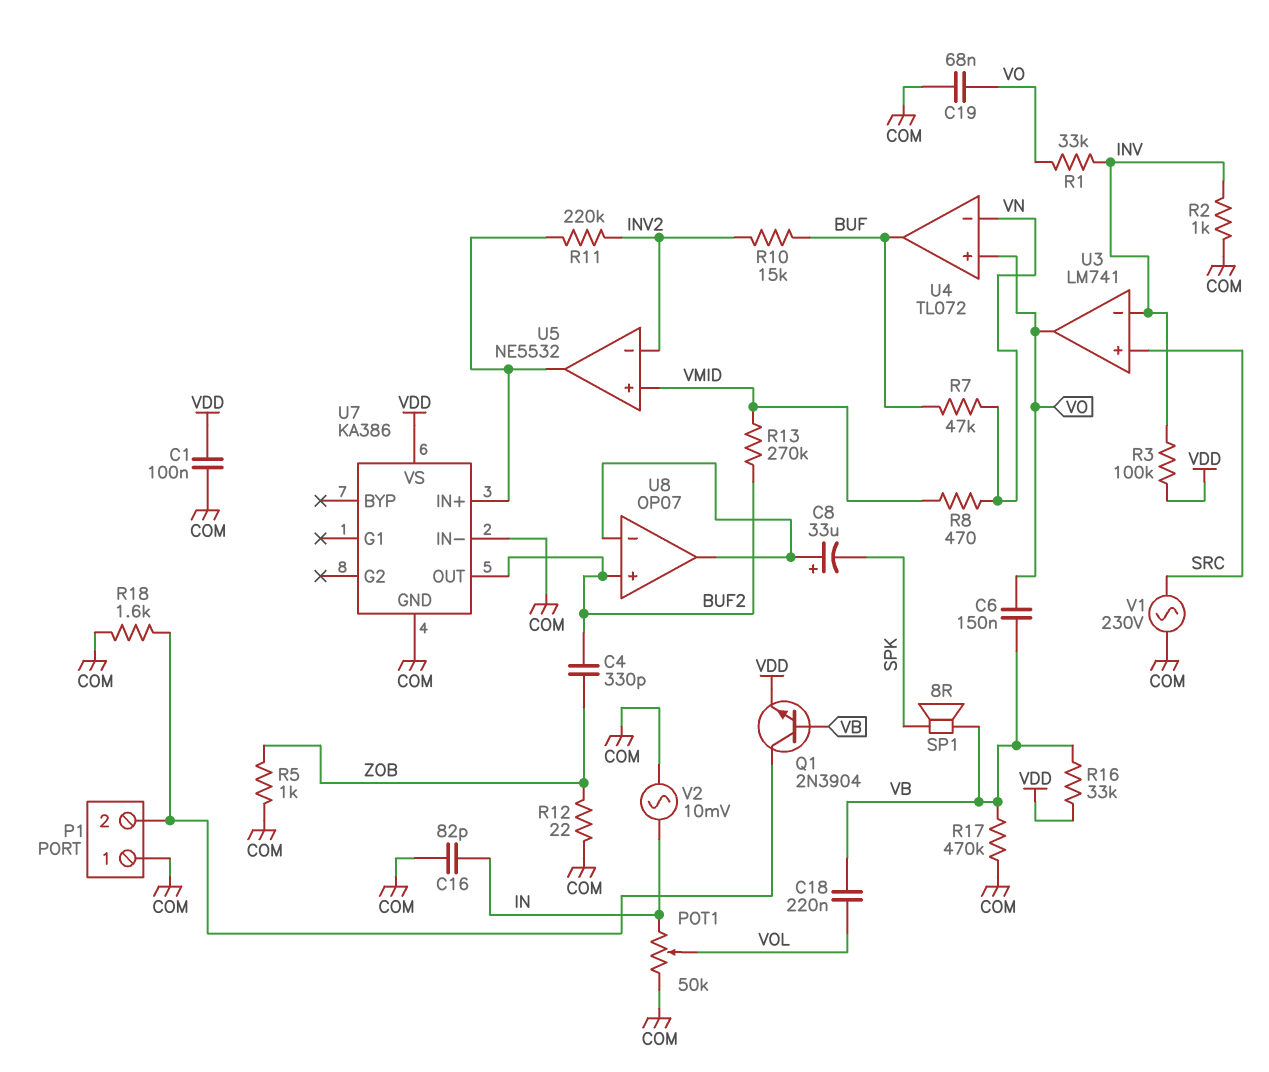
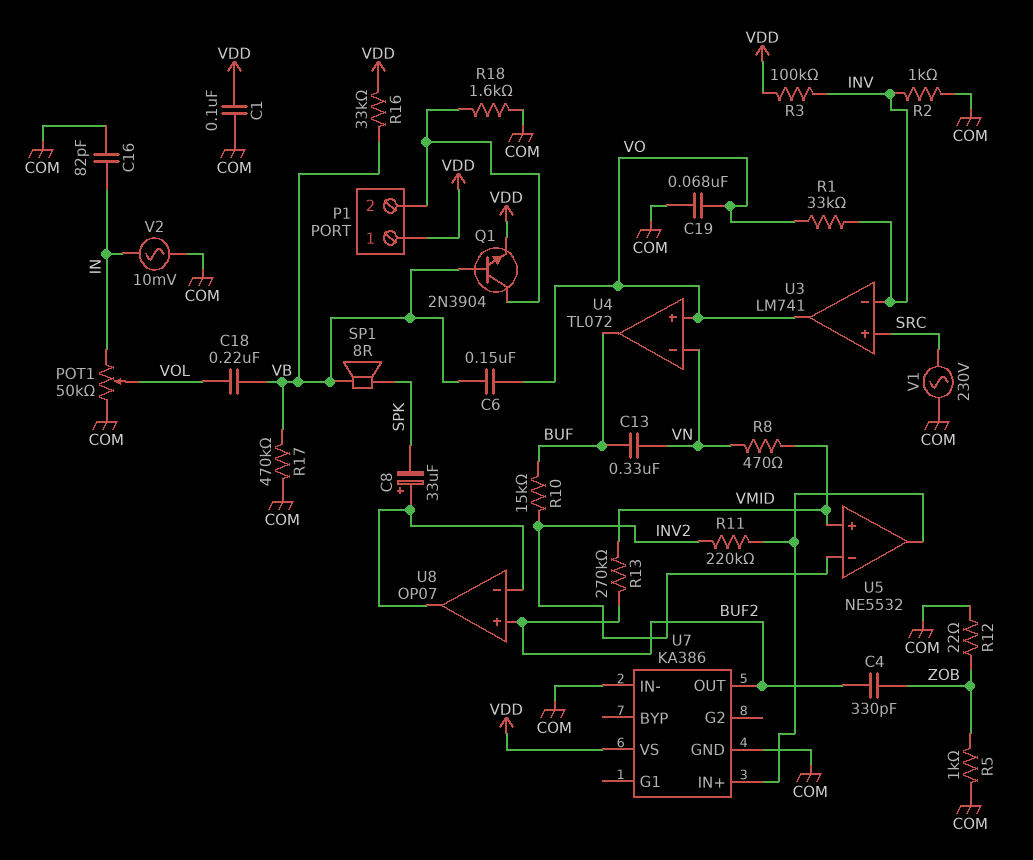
C13: none -> 330nF (BUF, VN)
P1 pin 1: COM -> VDD
R7: 47k (BUF, VN) -> none

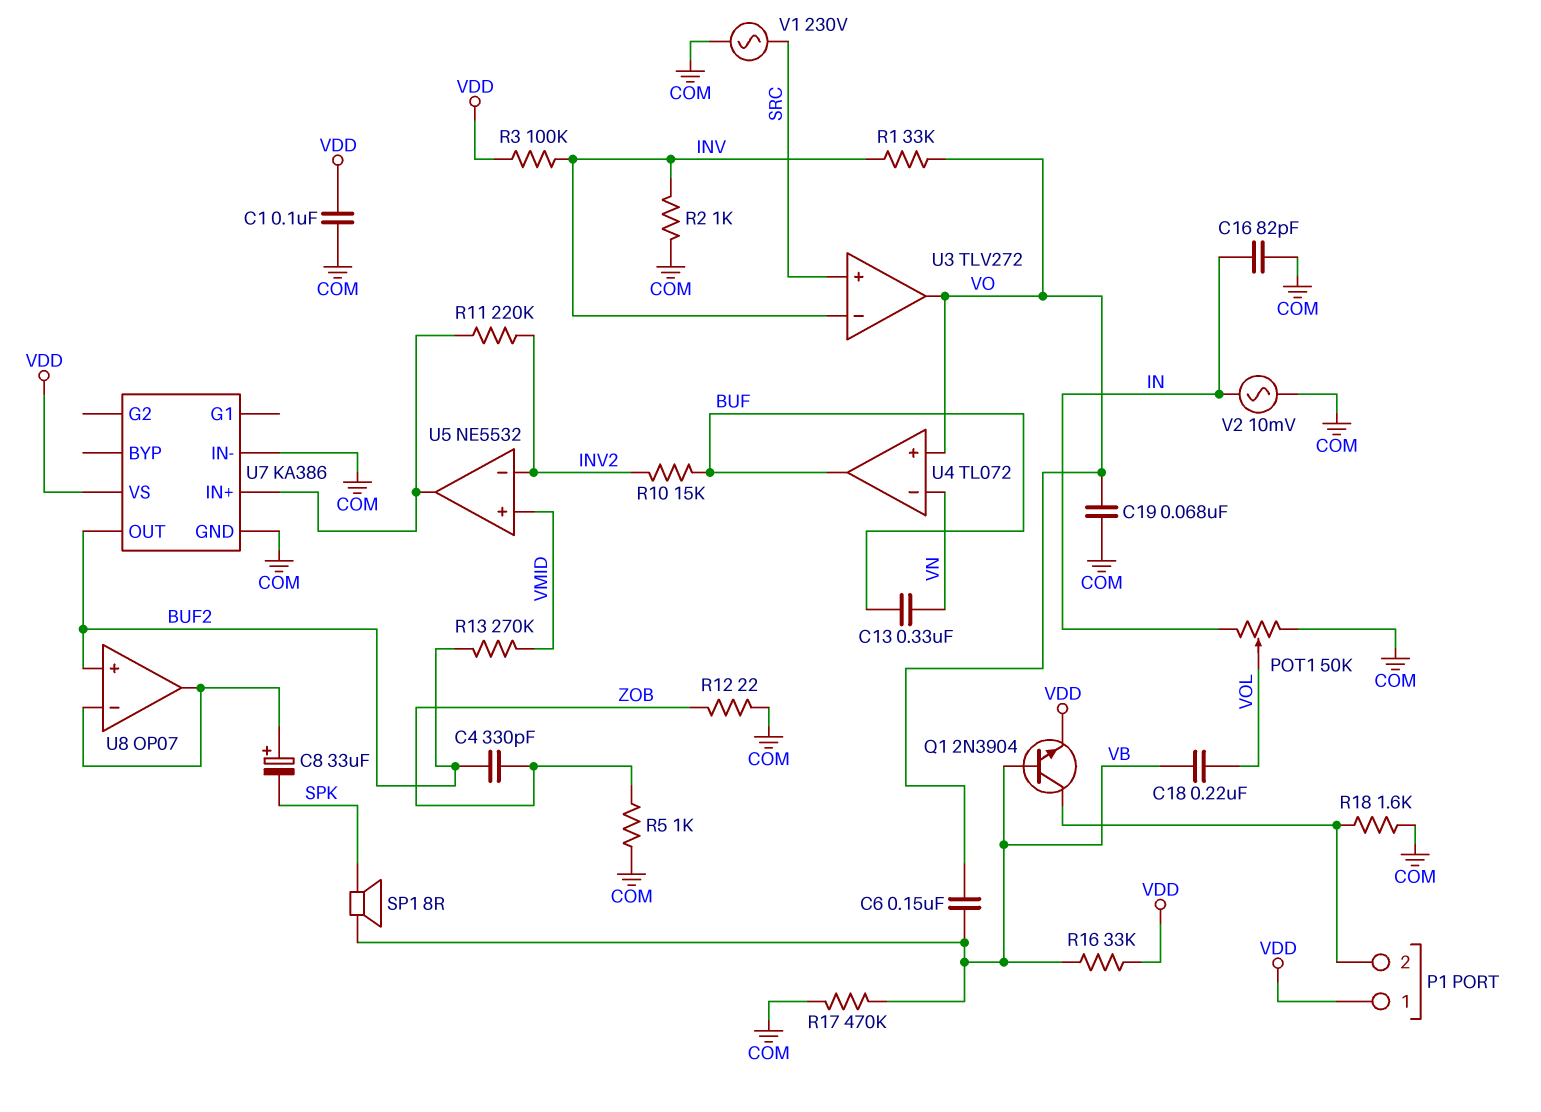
R8: 470 (VMID, VN) -> none
U3: LM741 -> TLV272

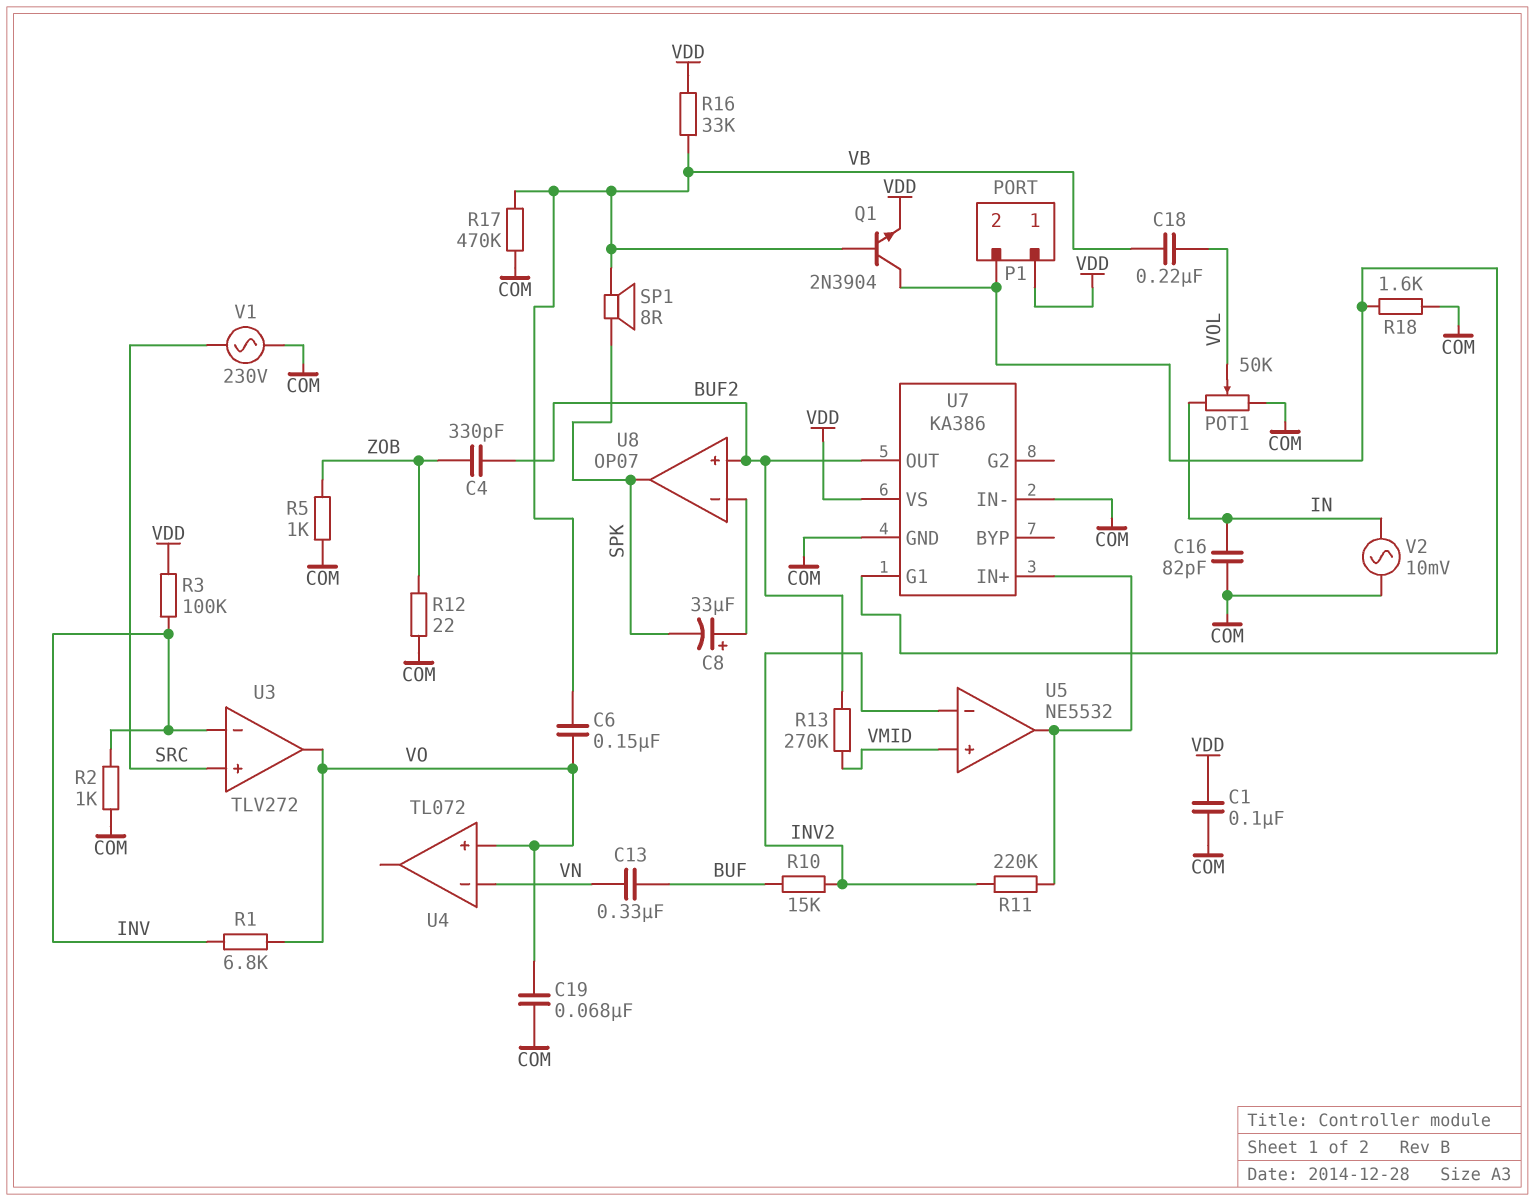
R1: 33k (INV, VO) -> 6.8k (INV, VO)
U4 pin out: BUF -> none
U7 pin G1: none -> P1/2
U8 pin out: U8/in- -> SPK

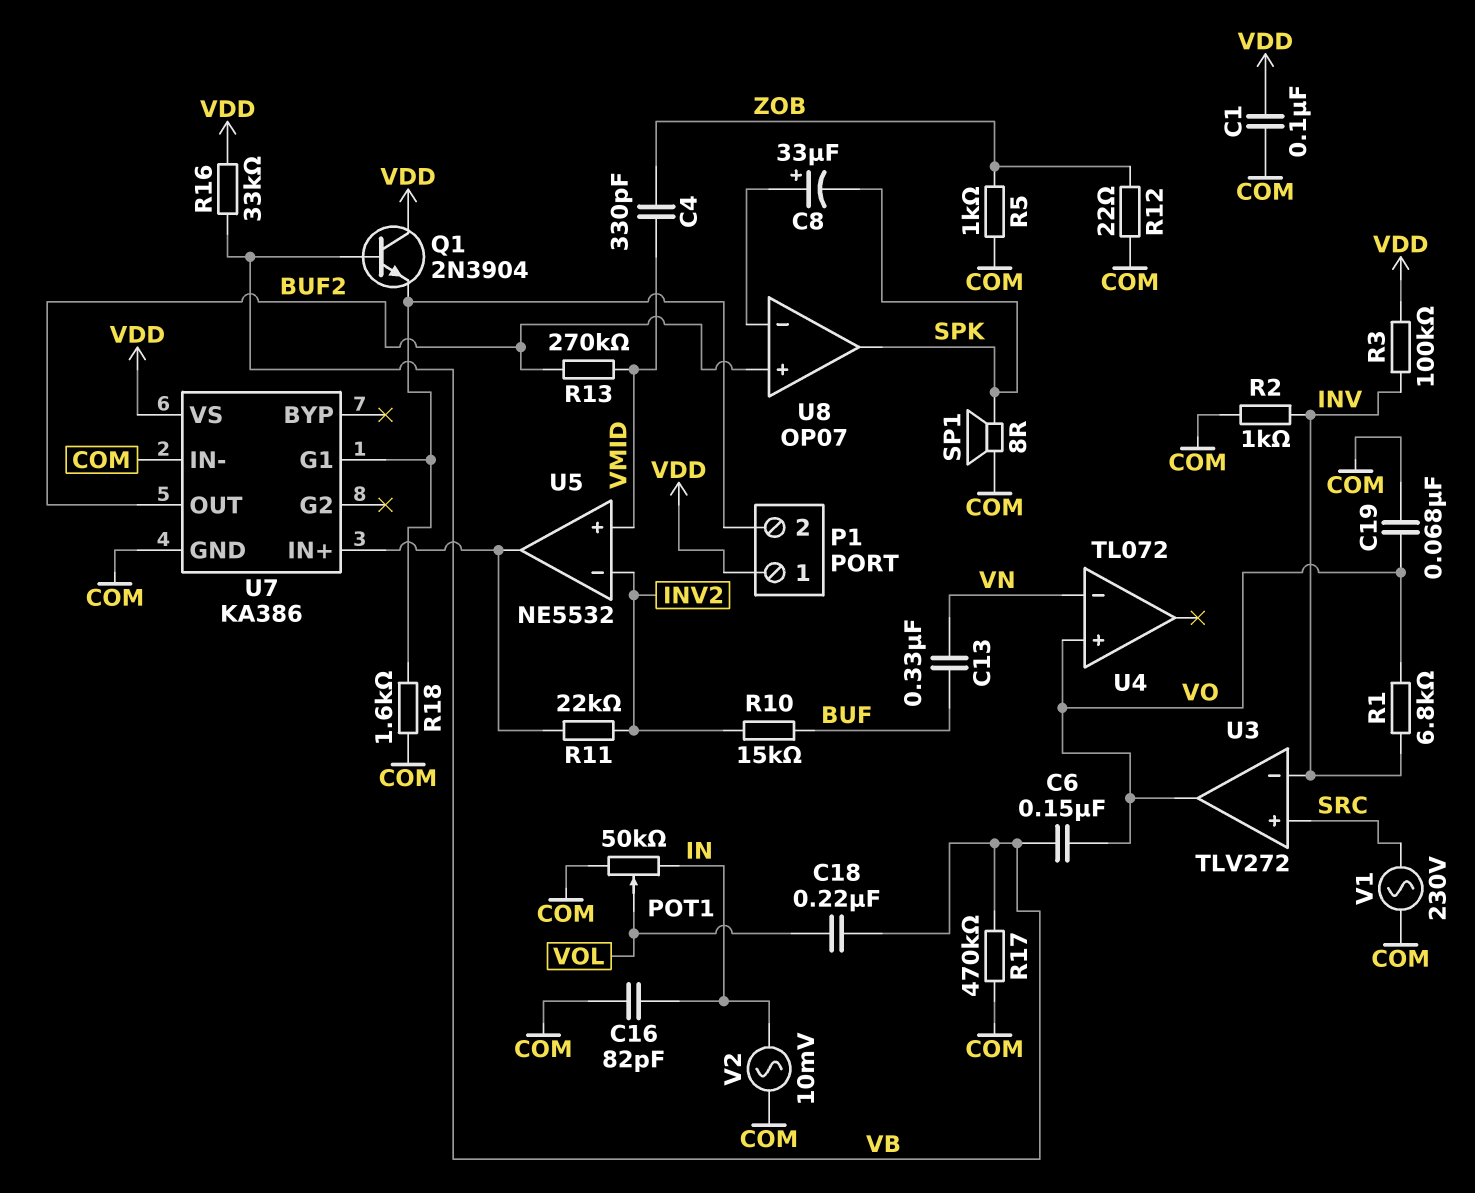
C4: 330pF (BUF2, ZOB) -> 330pF (VMID, ZOB)
Q1: NPN 2N3904 (B VB, C P1/2, E VDD) -> NPN 2N3904 (B VB, C VDD, E P1/2)
R11: 220k (INV2, U5/out) -> 22k (INV2, U5/out)
SP1: speaker 8R (SPK, VB) -> speaker 8R (COM, SPK)

